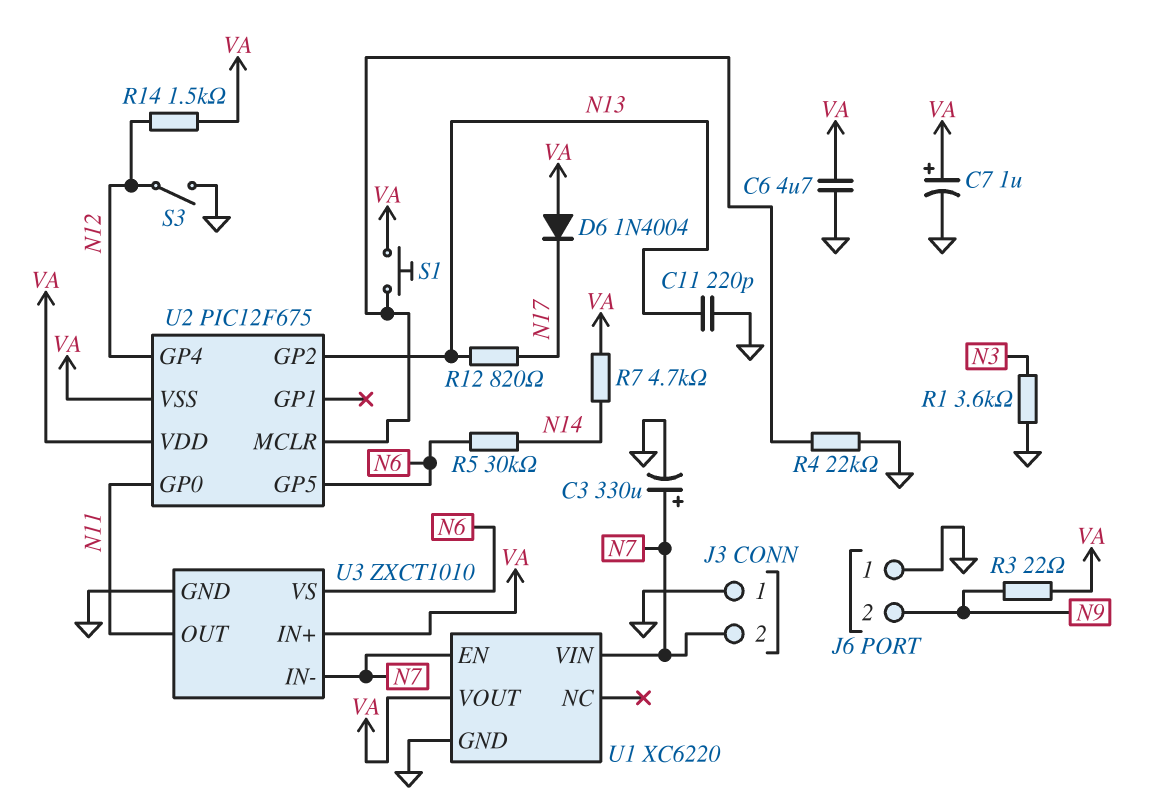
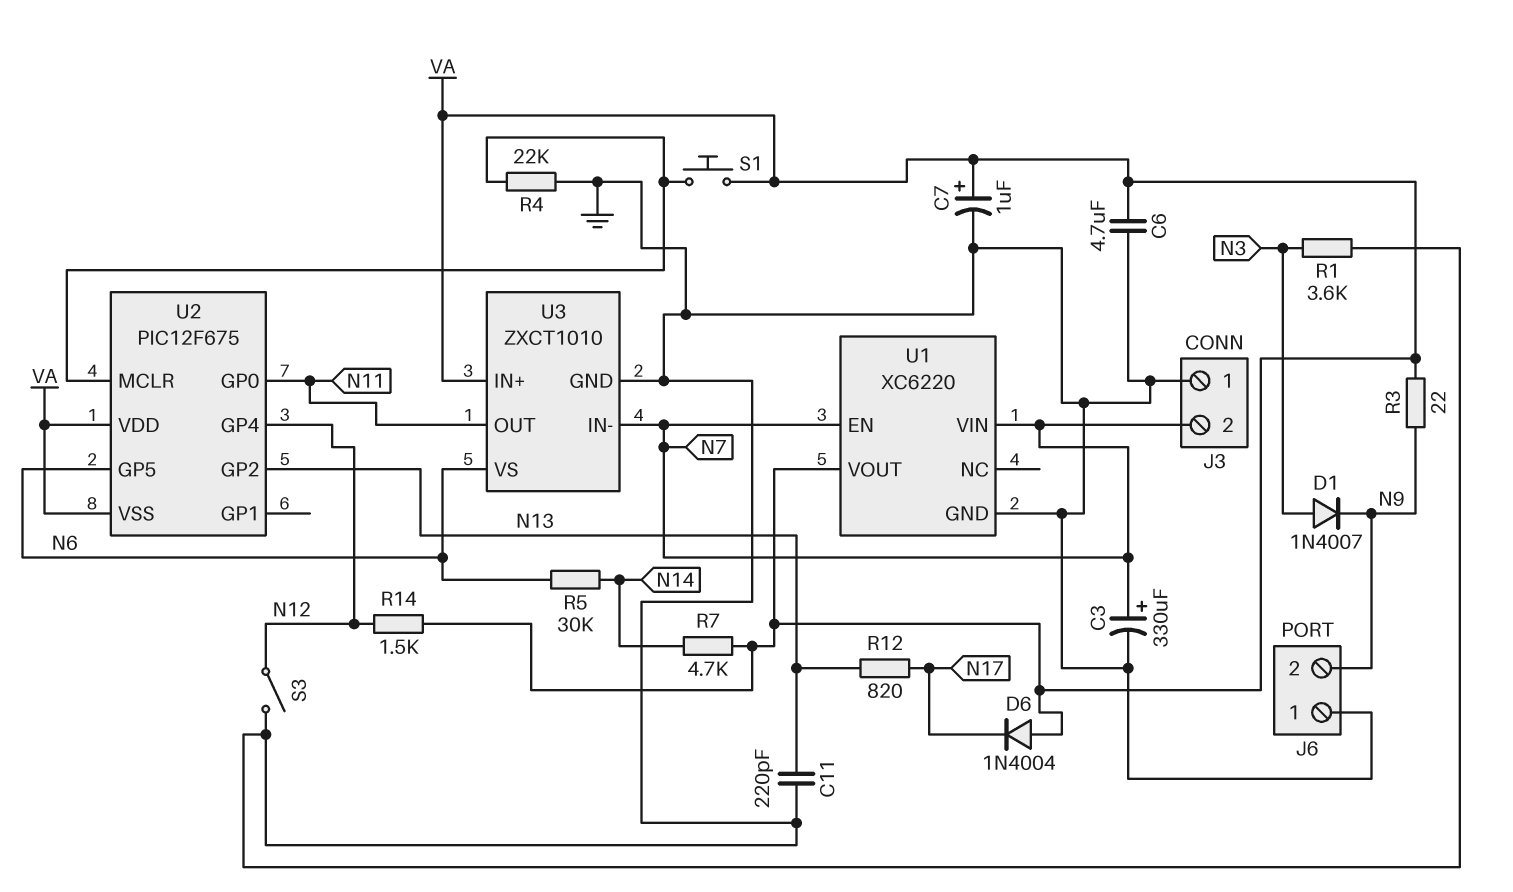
D1: none -> diode 1N4007 (A N3, K N9)

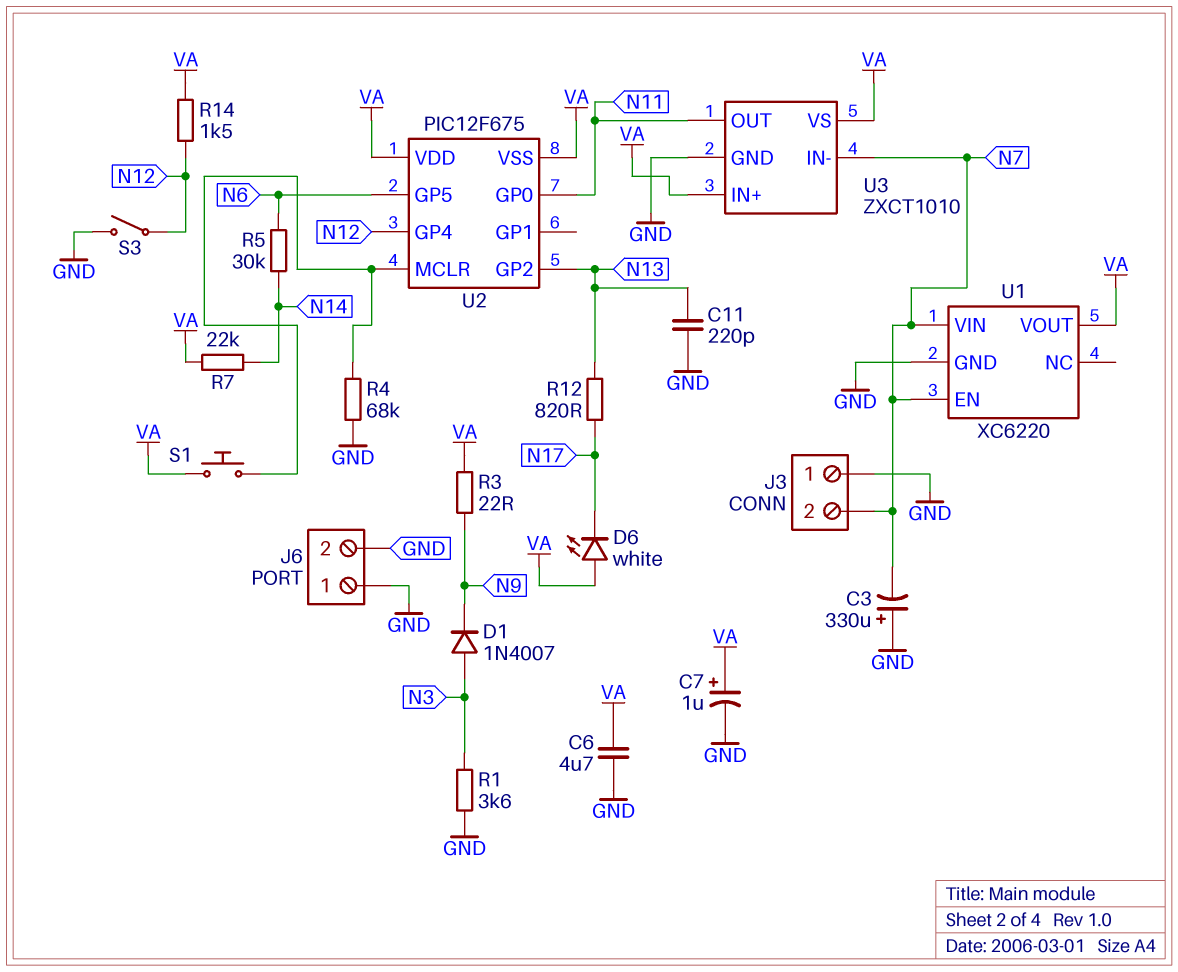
C3: 330uF (plus N7, minus GND) -> 330uF (plus GND, minus N7)
D6: diode 1N4004 (A VA, K N17) -> LED white (A VA, K N17)
J6 pin 2: N9 -> GND
R4: 22k (GND, U2/MCLR) -> 68k (GND, U2/MCLR)
R7: 4.7k (N14, VA) -> 22k (N14, VA)
U3 pin VS: N6 -> VA

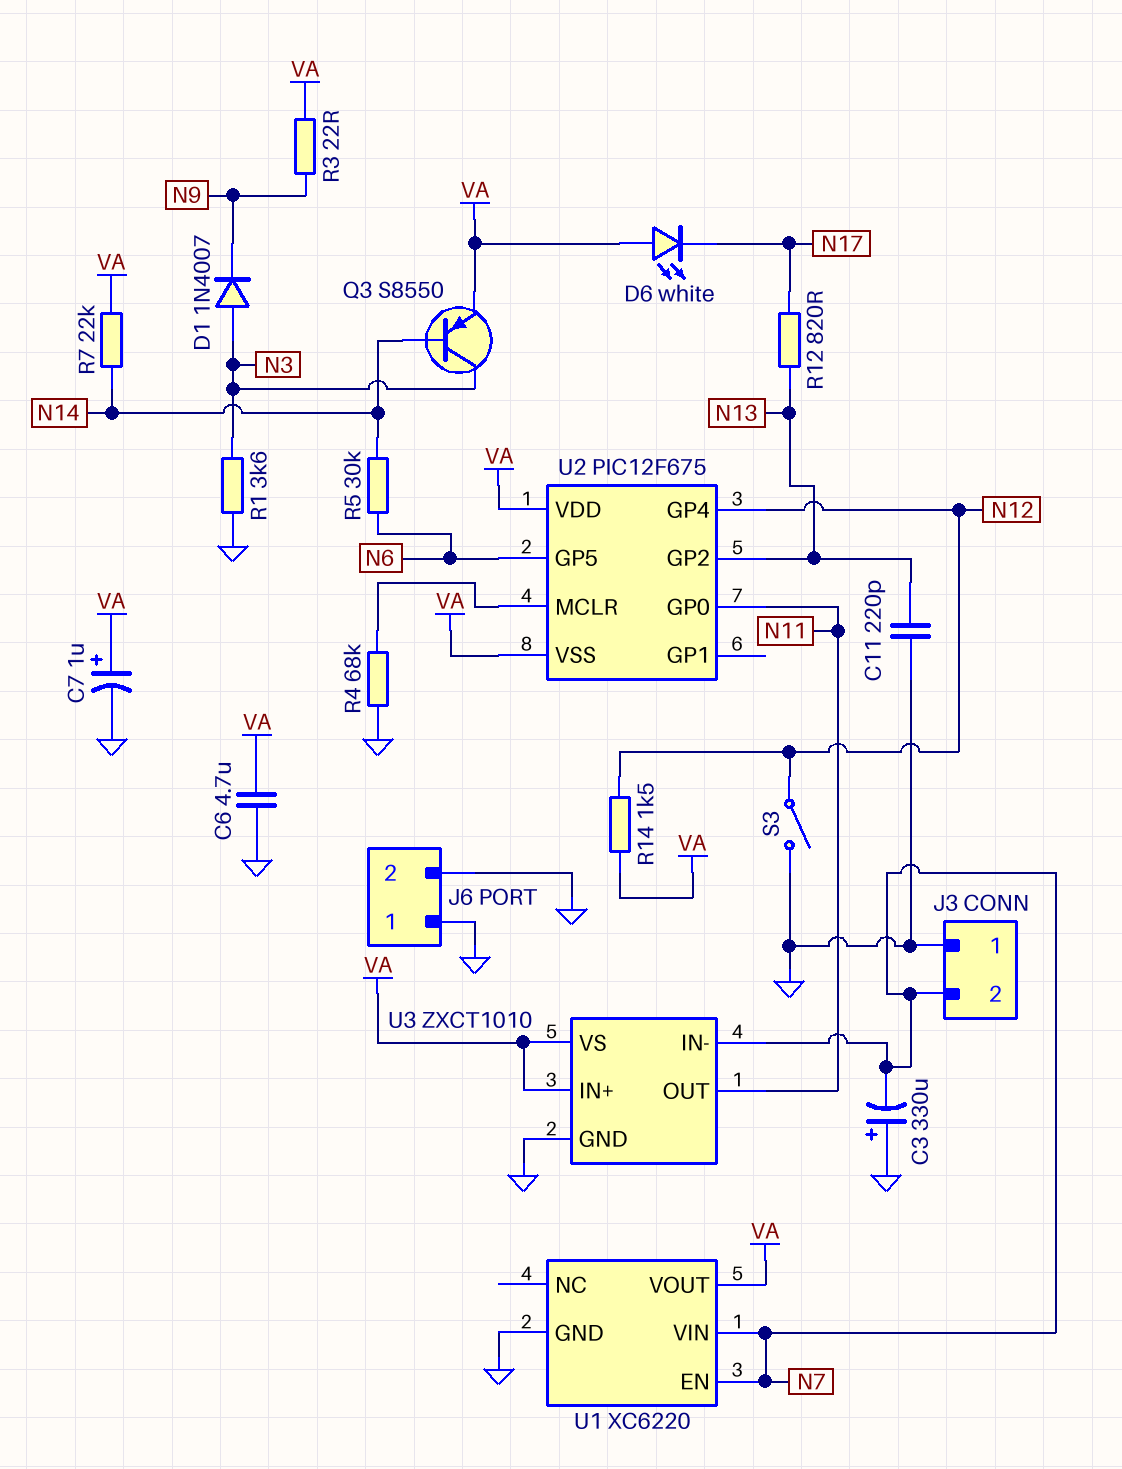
Q3: none -> PNP S8550 (B N14, C N3, E VA)
S1: button (U2/MCLR, VA) -> none

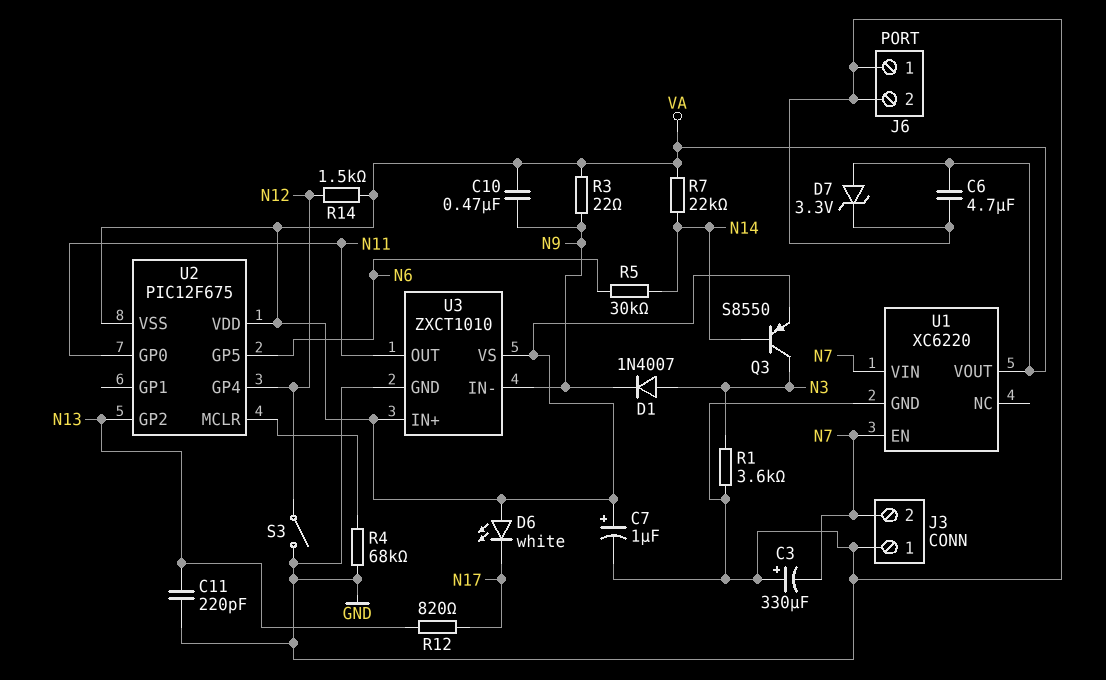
C10: none -> 470nF (N9, VA)
D7: none -> zener 3.3V (A VA, K GND)
U3 pin IN-: N7 -> N9

